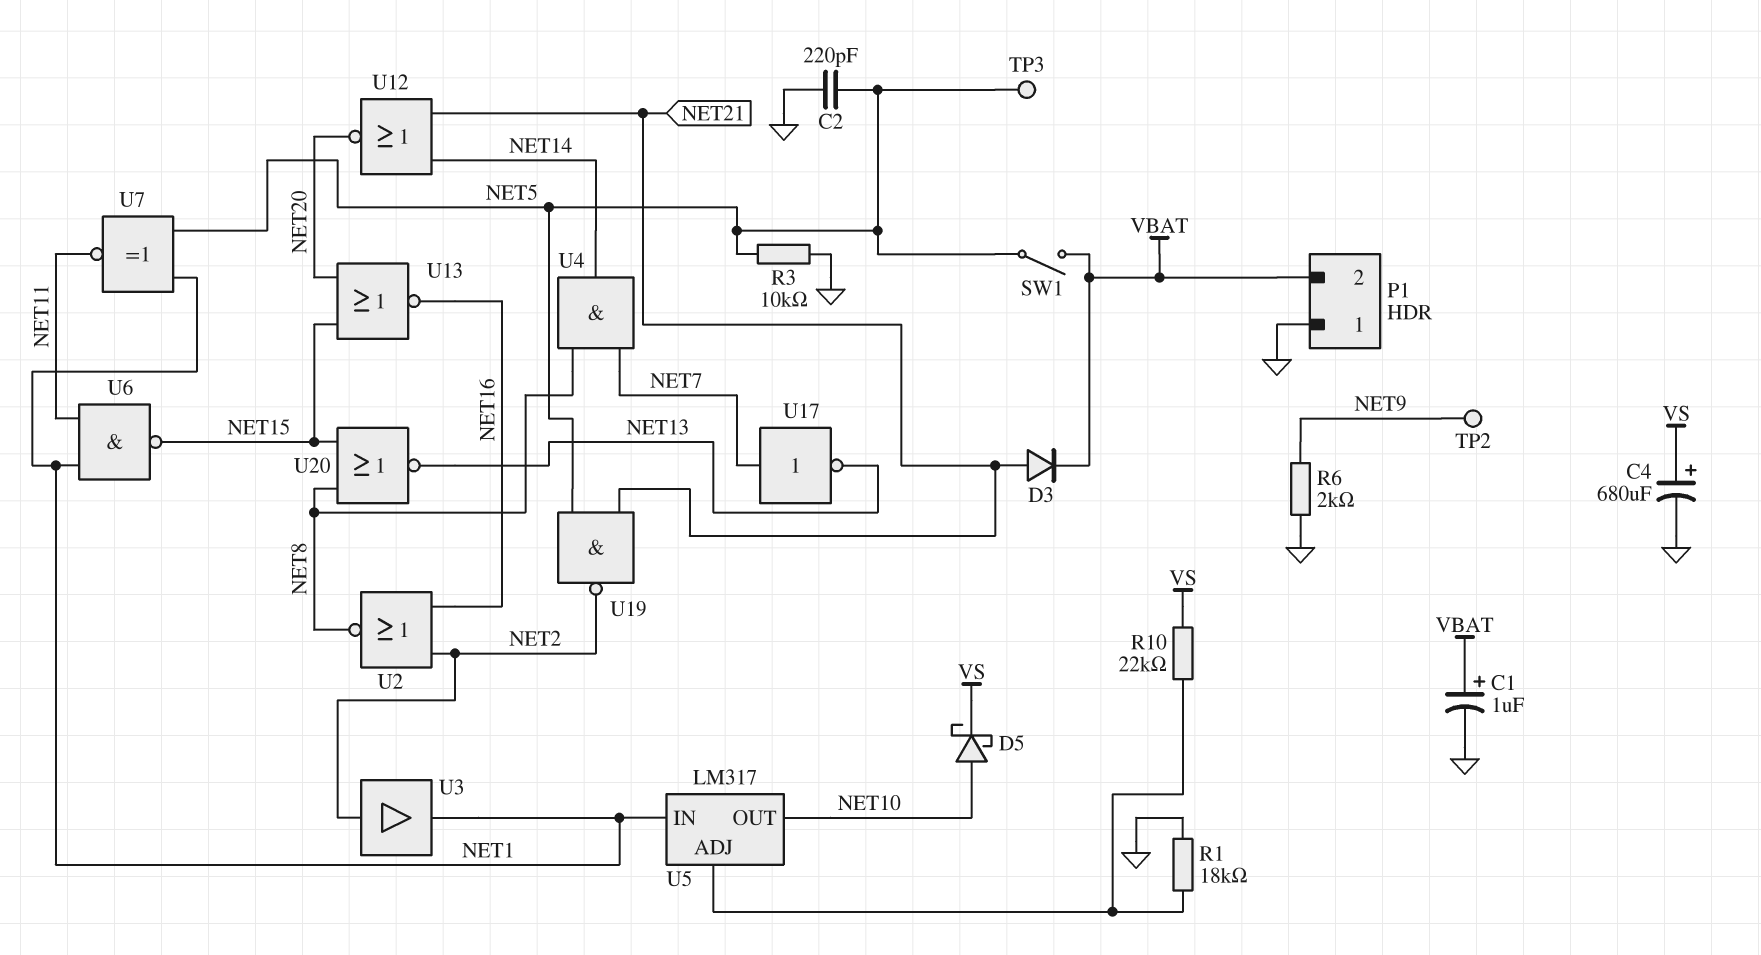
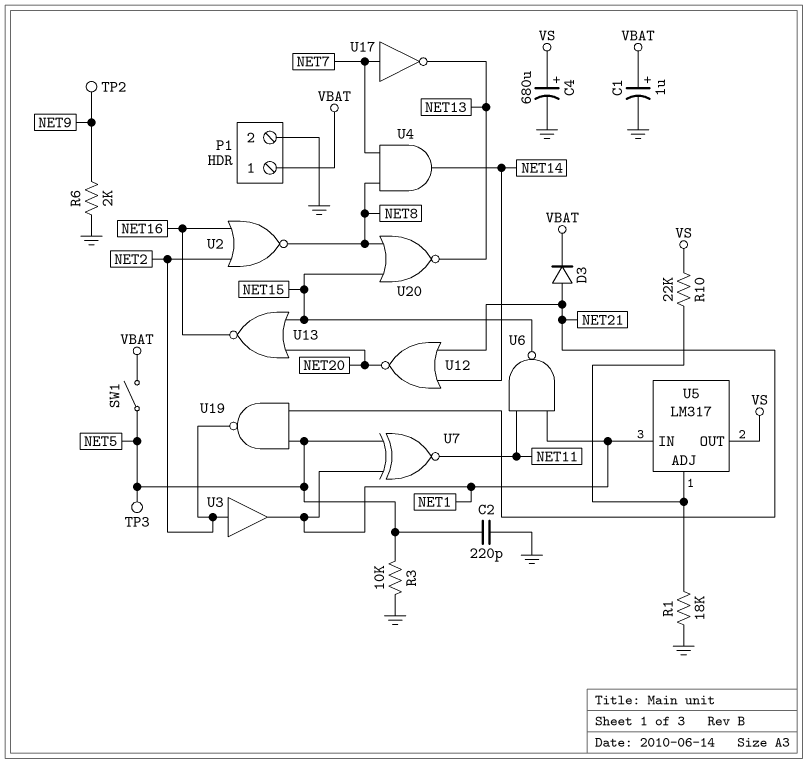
D5: schottky (A NET10, K VS) -> none
P1 pin 1: GND -> VBAT
P1 pin 2: VBAT -> GND
U5 pin OUT: NET10 -> VS

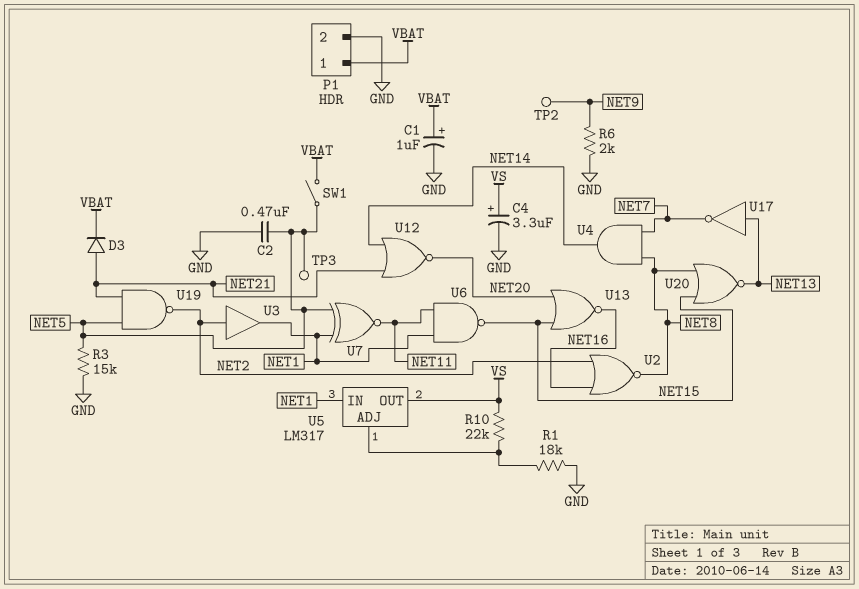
C2: 220pF (GND, NET5) -> 470nF (GND, NET5)
C4: 680uF (plus VS, minus GND) -> 3.3uF (plus VS, minus GND)
R3: 10k (GND, NET5) -> 15k (GND, NET5)
U17: NOT (in NET7, out NET13) -> NOT (in NET13, out NET7)

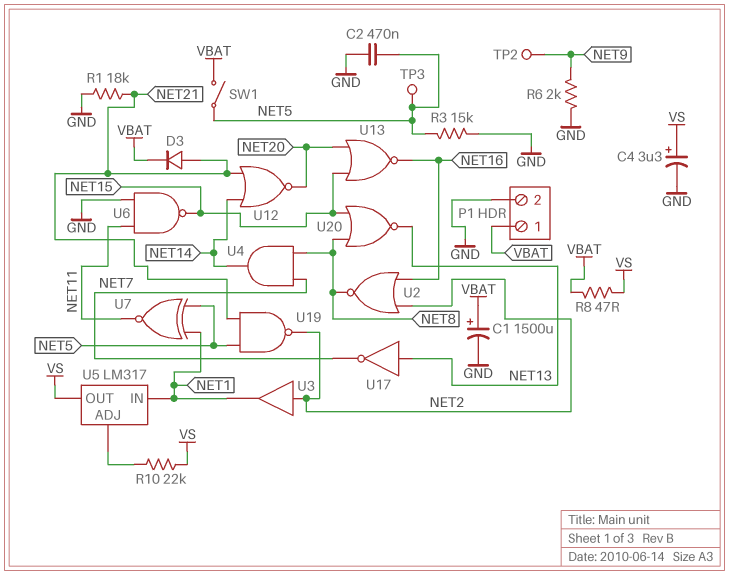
C1: 1uF (plus VBAT, minus GND) -> 1500uF (plus VBAT, minus GND)
R1: 18k (GND, U5/ADJ) -> 18k (GND, NET21)
R8: none -> 47 (VBAT, VS)
U6: NAND (in NET1, in NET11, out NET15) -> NAND (in GND, in NET11, out NET15)

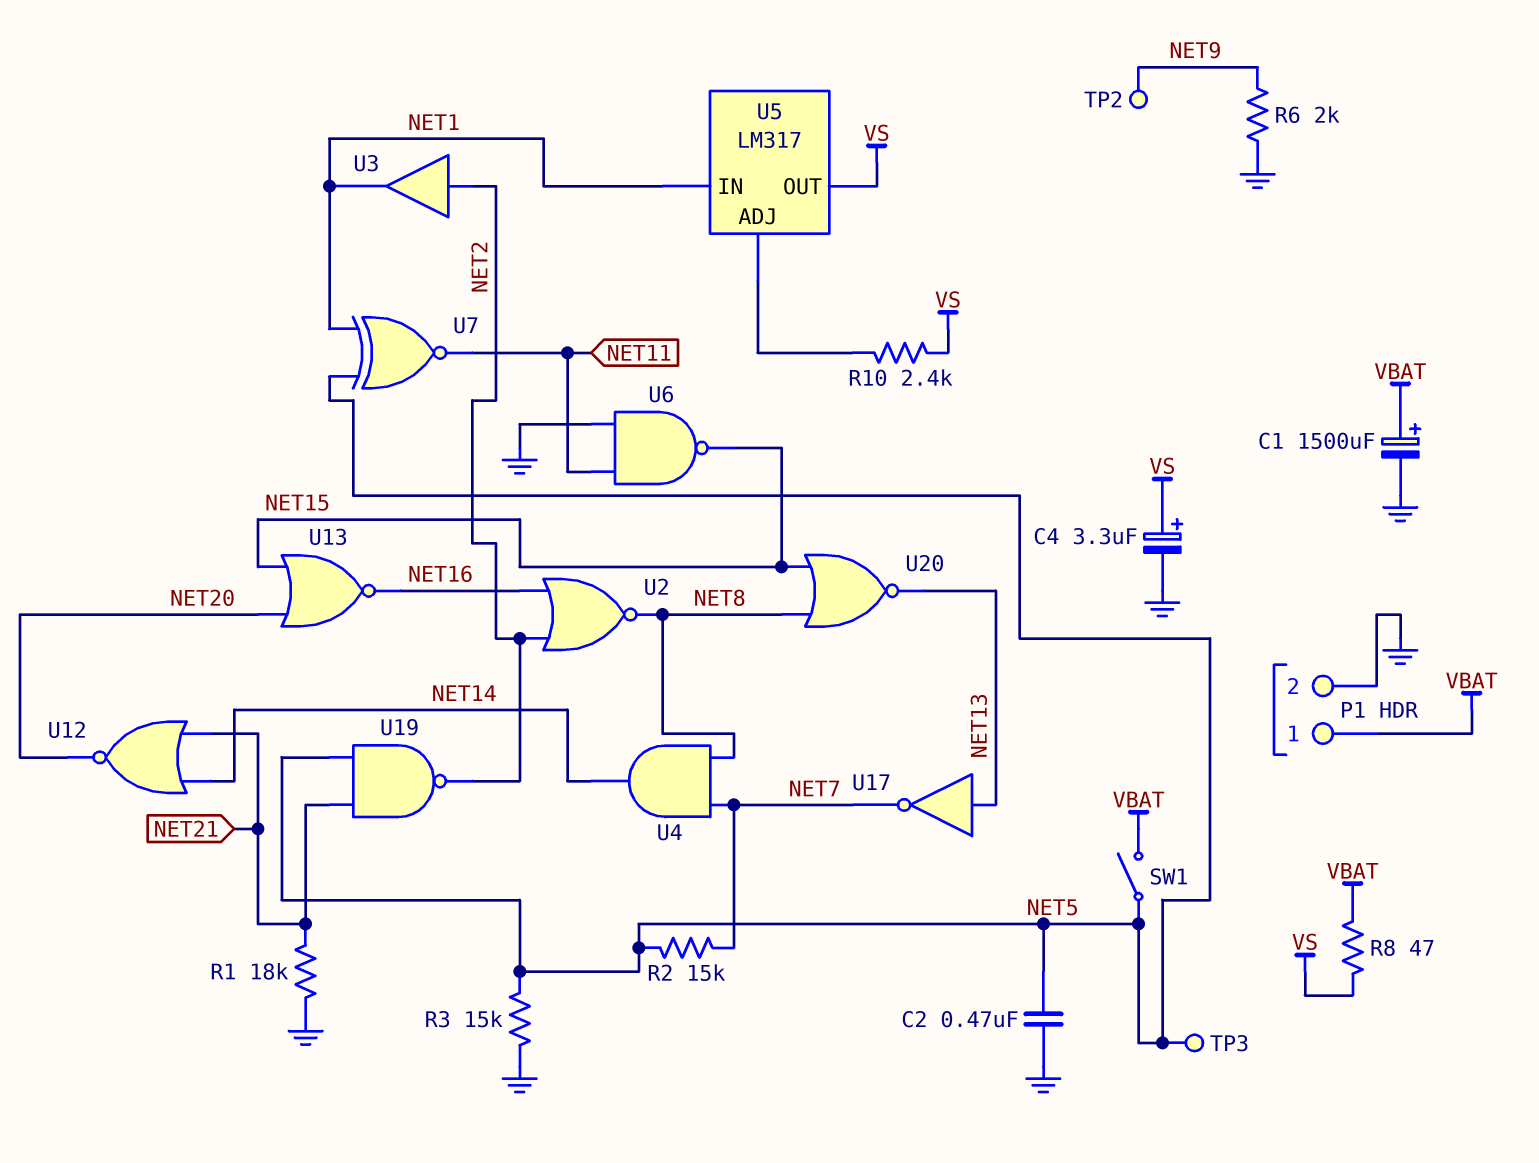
D3: diode (A NET21, K VBAT) -> none
R2: none -> 15k (NET5, NET7)
R10: 22k (U5/ADJ, VS) -> 2.4k (U5/ADJ, VS)

